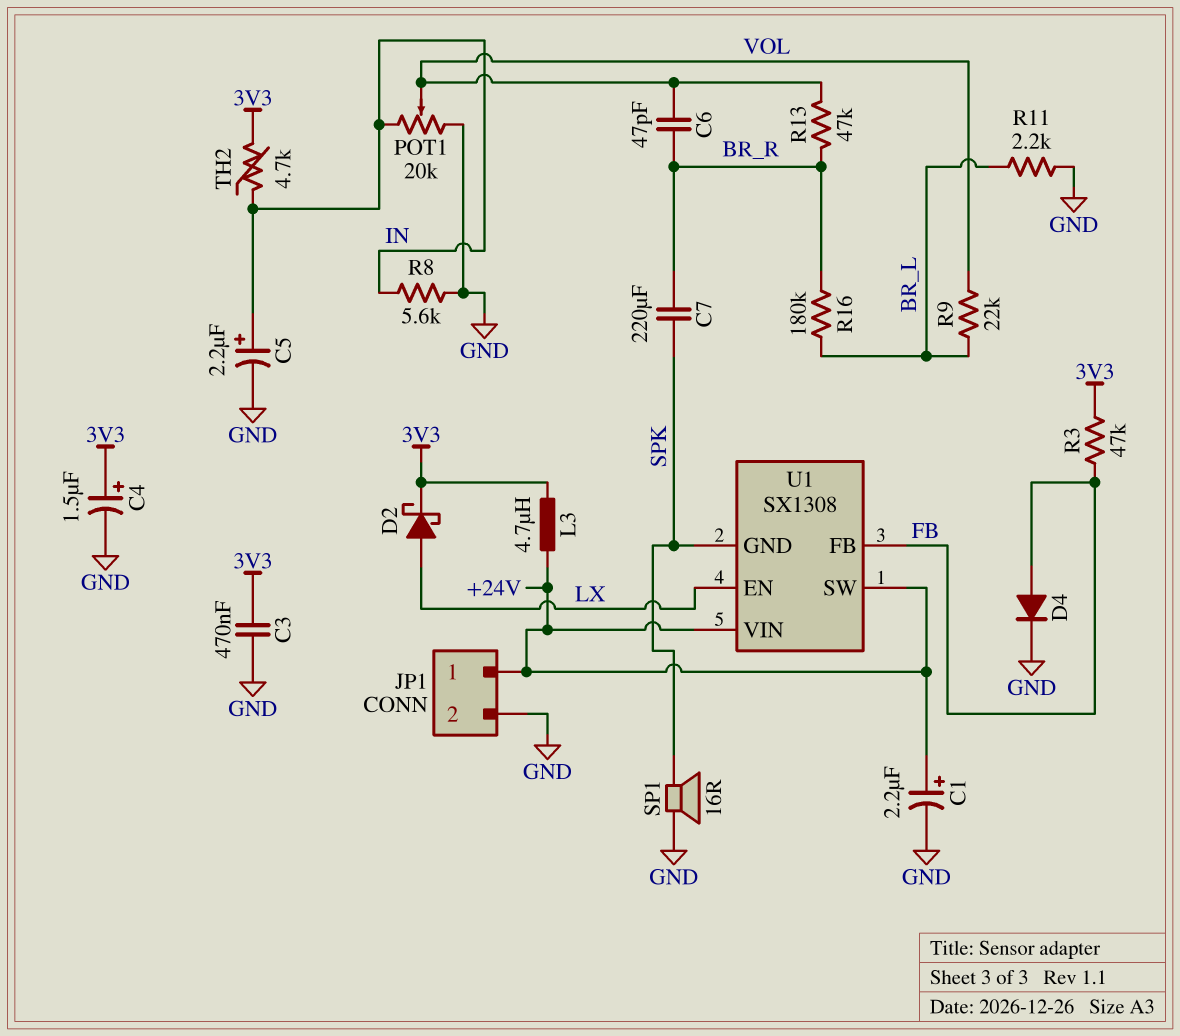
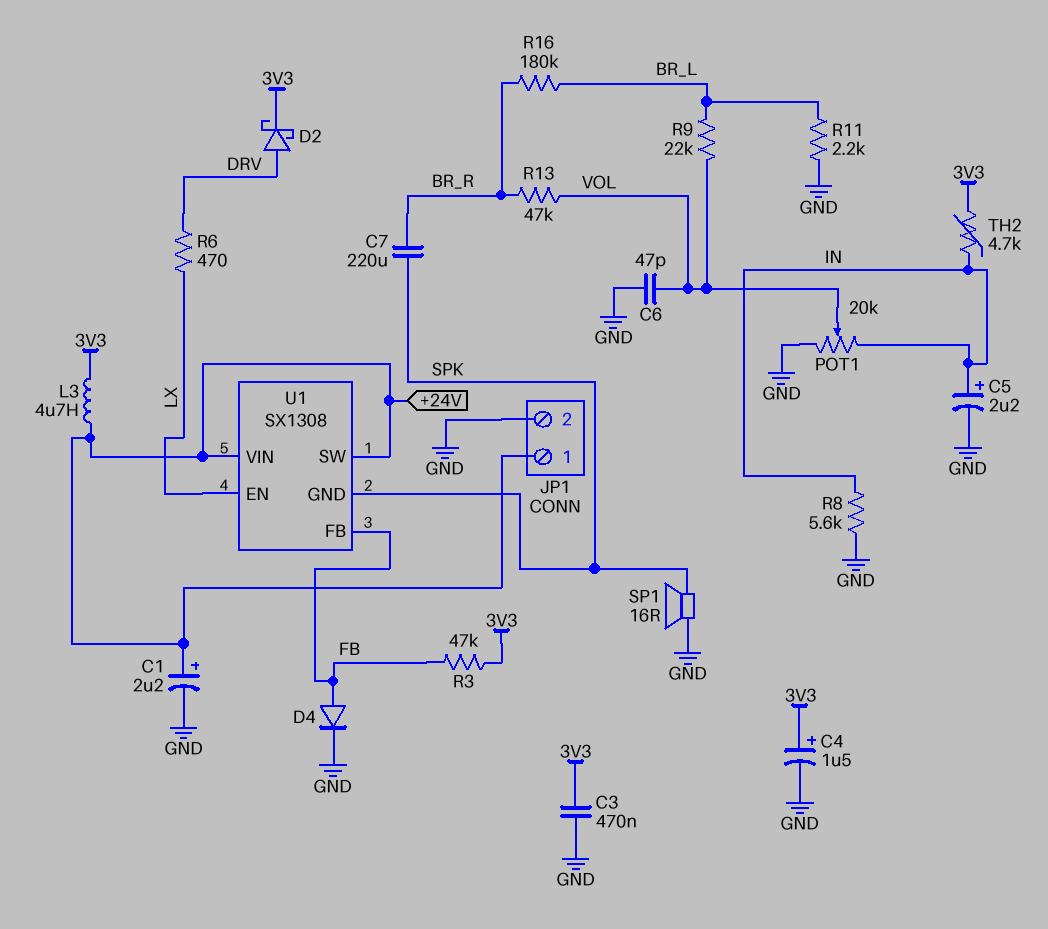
C6: 47pF (BR_R, VOL) -> 47pF (GND, VOL)
D2: schottky (A LX, K 3V3) -> schottky (A DRV, K 3V3)
R6: none -> 470 (DRV, LX)

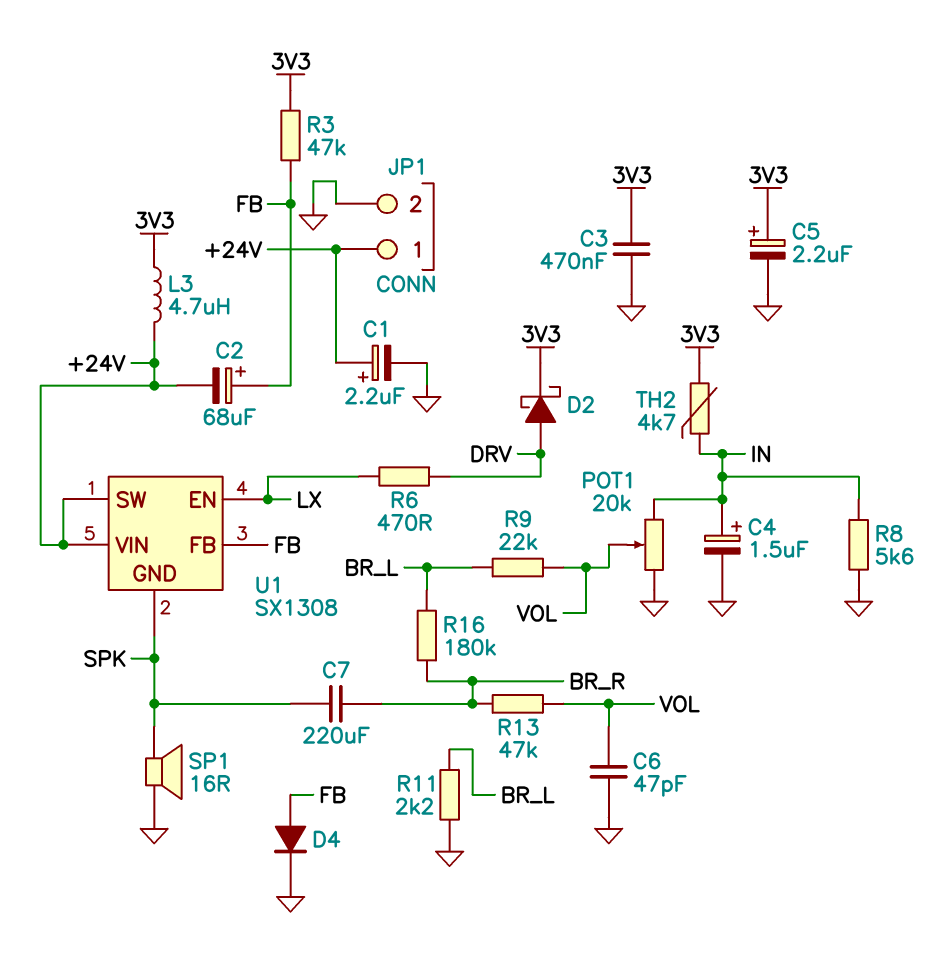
C2: none -> 68uF (plus FB, minus +24V)
C4: 1.5uF (plus 3V3, minus GND) -> 1.5uF (plus IN, minus GND)
C5: 2.2uF (plus IN, minus GND) -> 2.2uF (plus 3V3, minus GND)

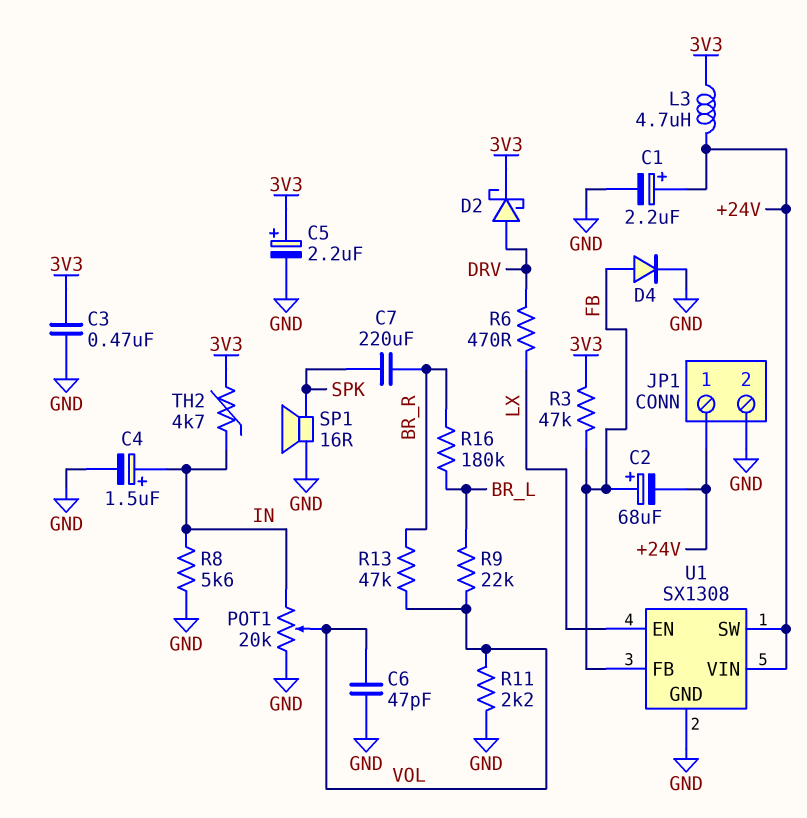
R11: 2.2k (BR_L, GND) -> 2.2k (GND, VOL)
U1 pin GND: SPK -> GND

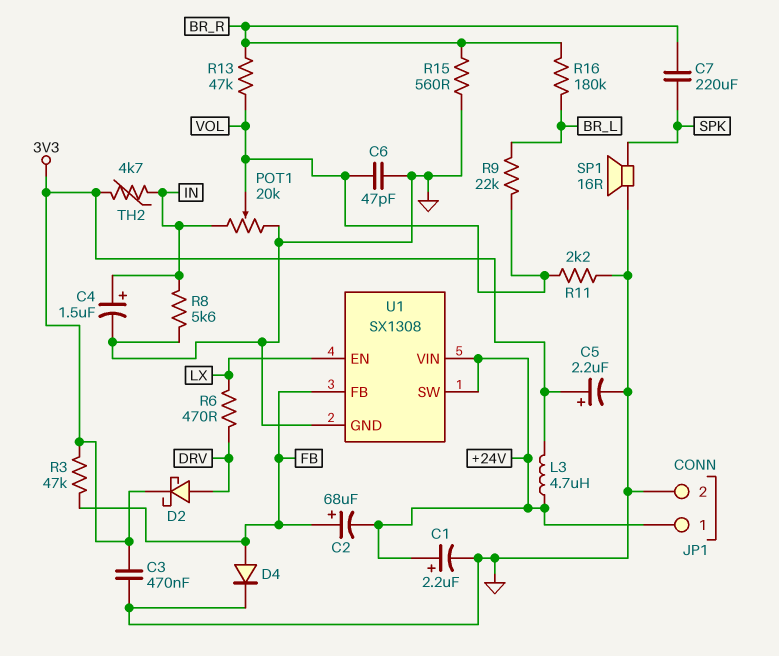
R15: none -> 560 (BR_R, GND)

